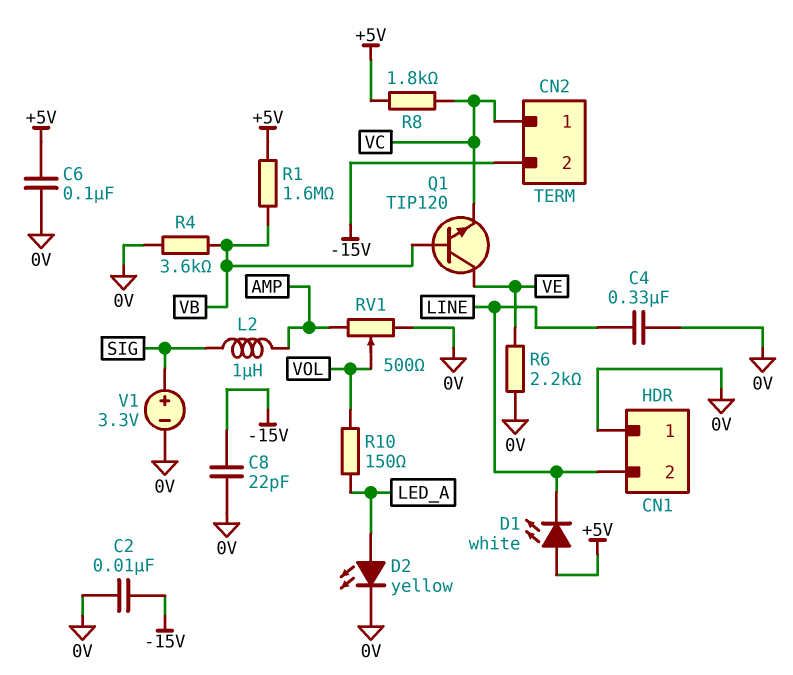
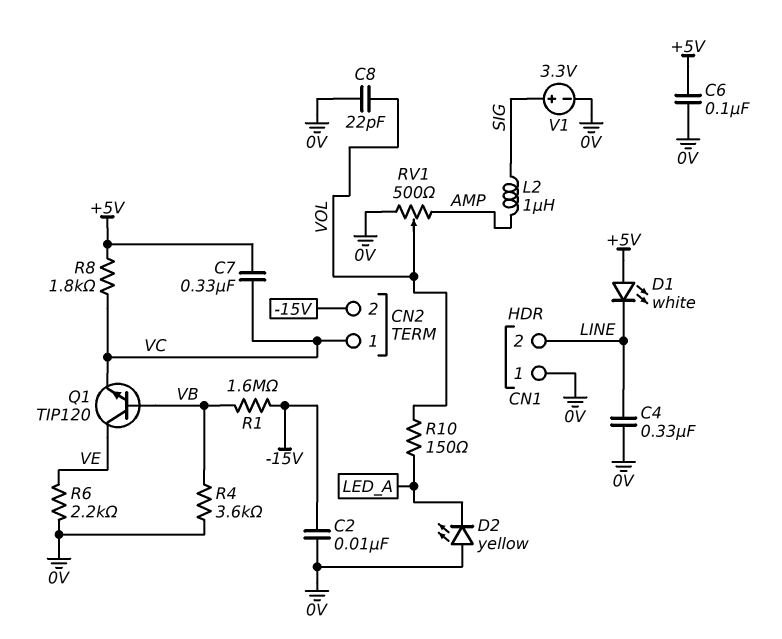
C7: none -> 330nF (+5V, VC)
C8: 22pF (-15V, 0V) -> 22pF (0V, VOL)
D2: LED yellow (A LED_A, K 0V) -> LED yellow (A 0V, K LED_A)
R1: 1.6M (+5V, VB) -> 1.6M (-15V, VB)

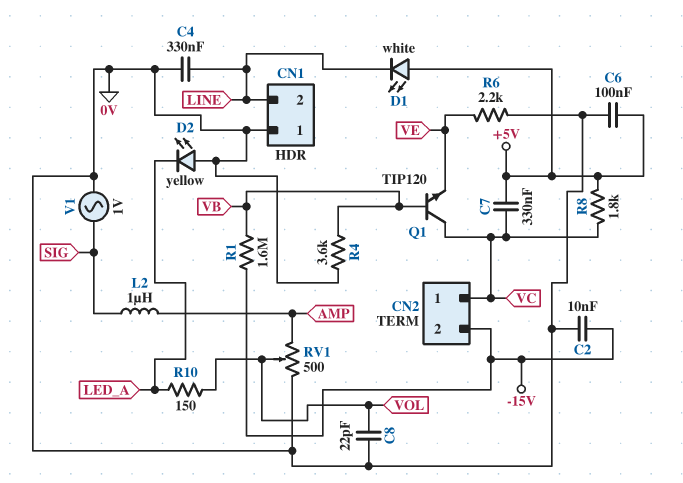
Q1: NPN TIP120 (B VB, C VE, E VC) -> NPN TIP120 (B VB, C VC, E VE)
V1: 3.3V (plus SIG, minus 0V) -> AC 1V (0V, SIG)

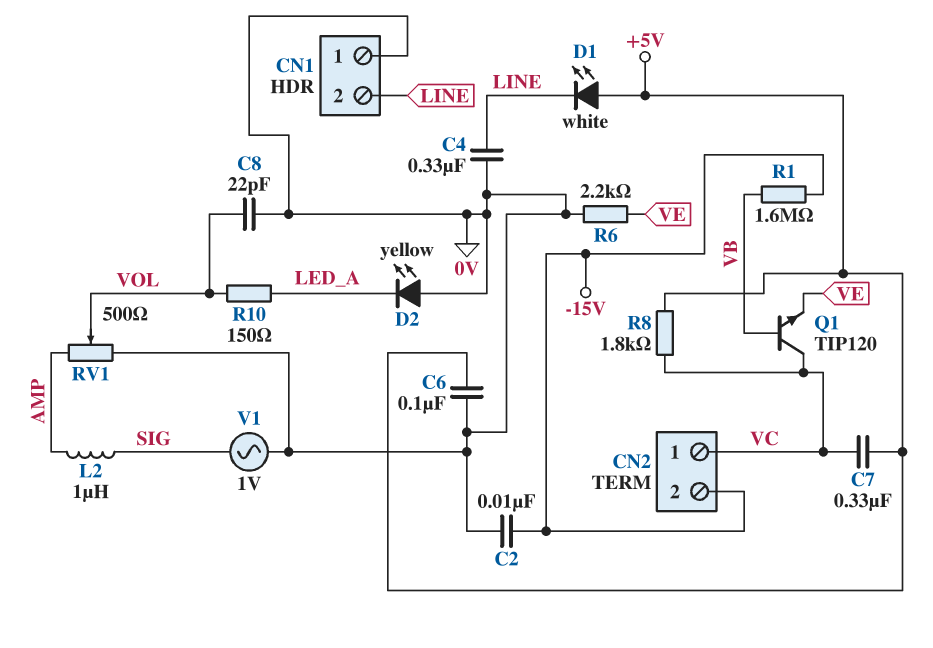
R4: 3.6k (0V, VB) -> none

